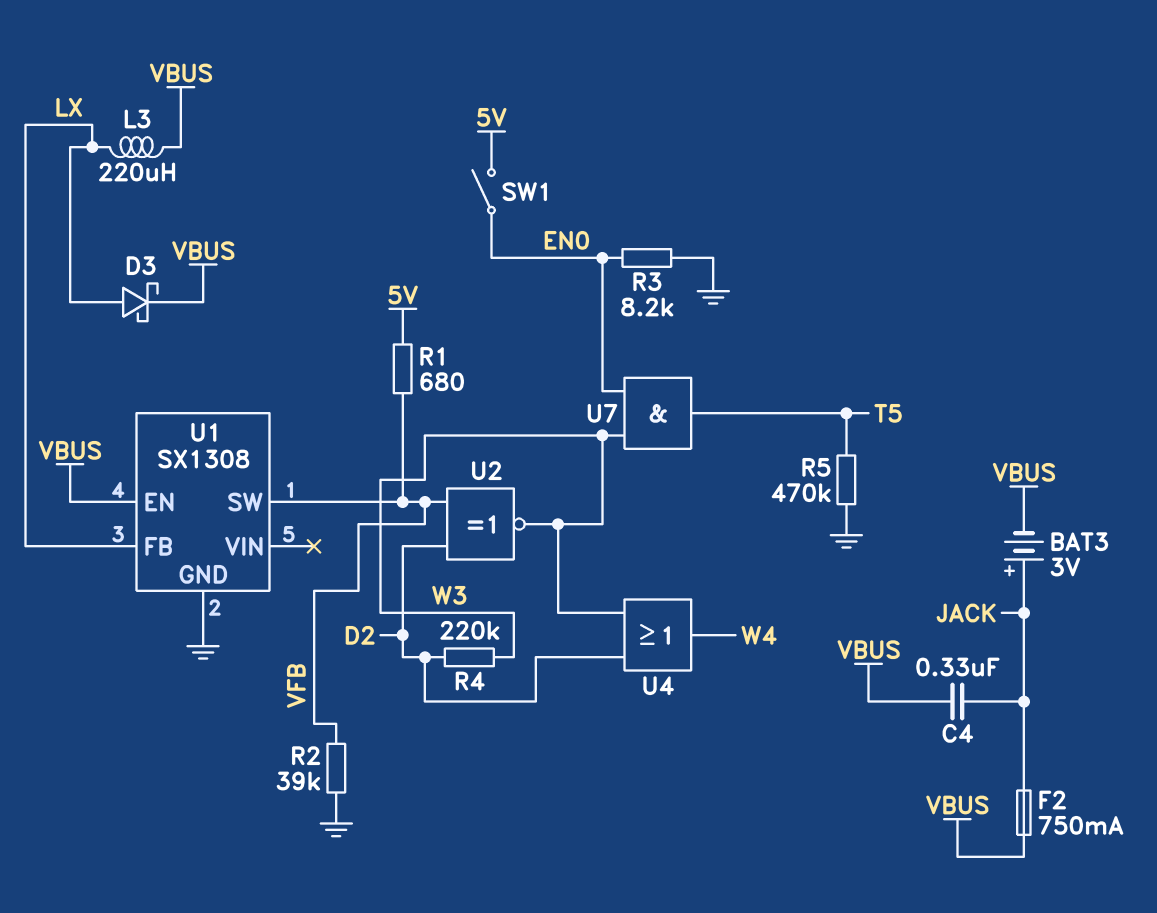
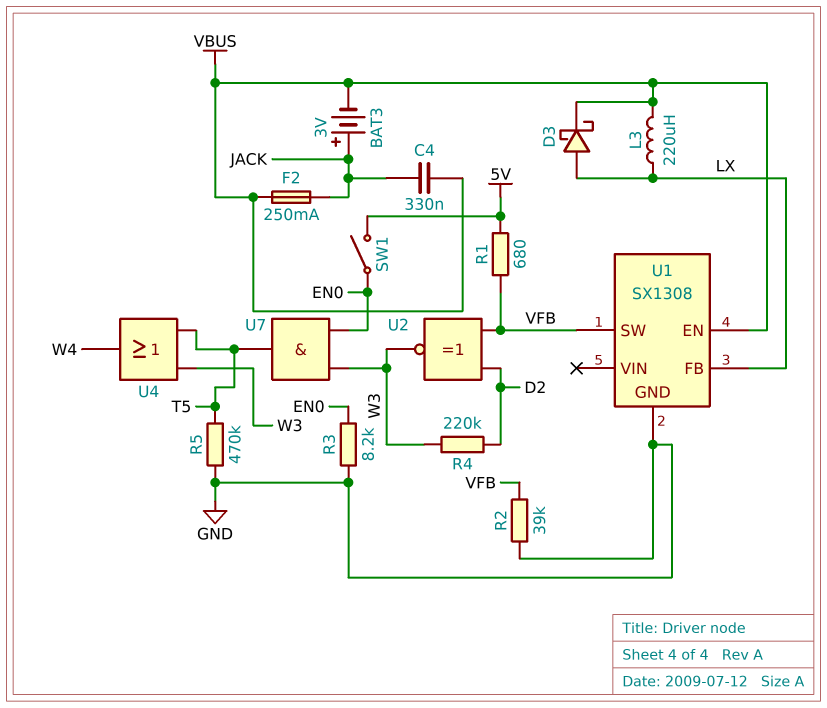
F2: 750mA (JACK, VBUS) -> 250mA (JACK, VBUS)
U4: OR (in D2, in W3, out W4) -> OR (in T5, in W3, out W4)

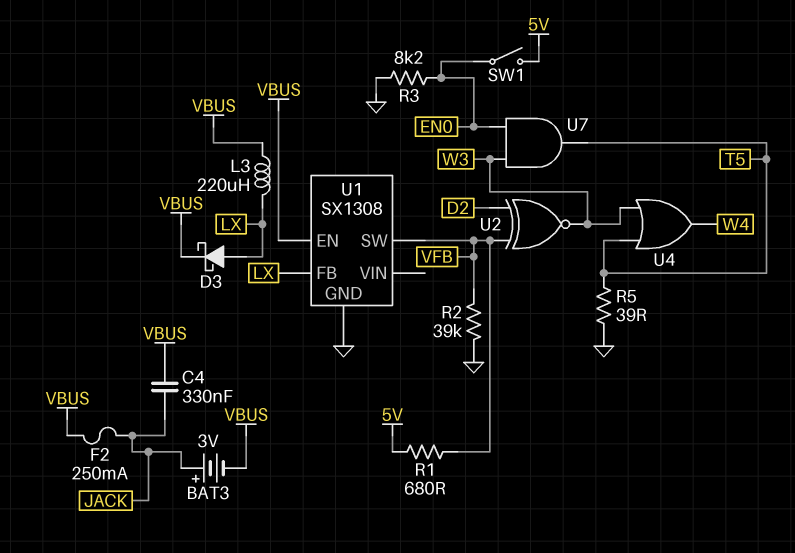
R4: 220k (D2, W3) -> none
R5: 470k (GND, T5) -> 39 (GND, T5)

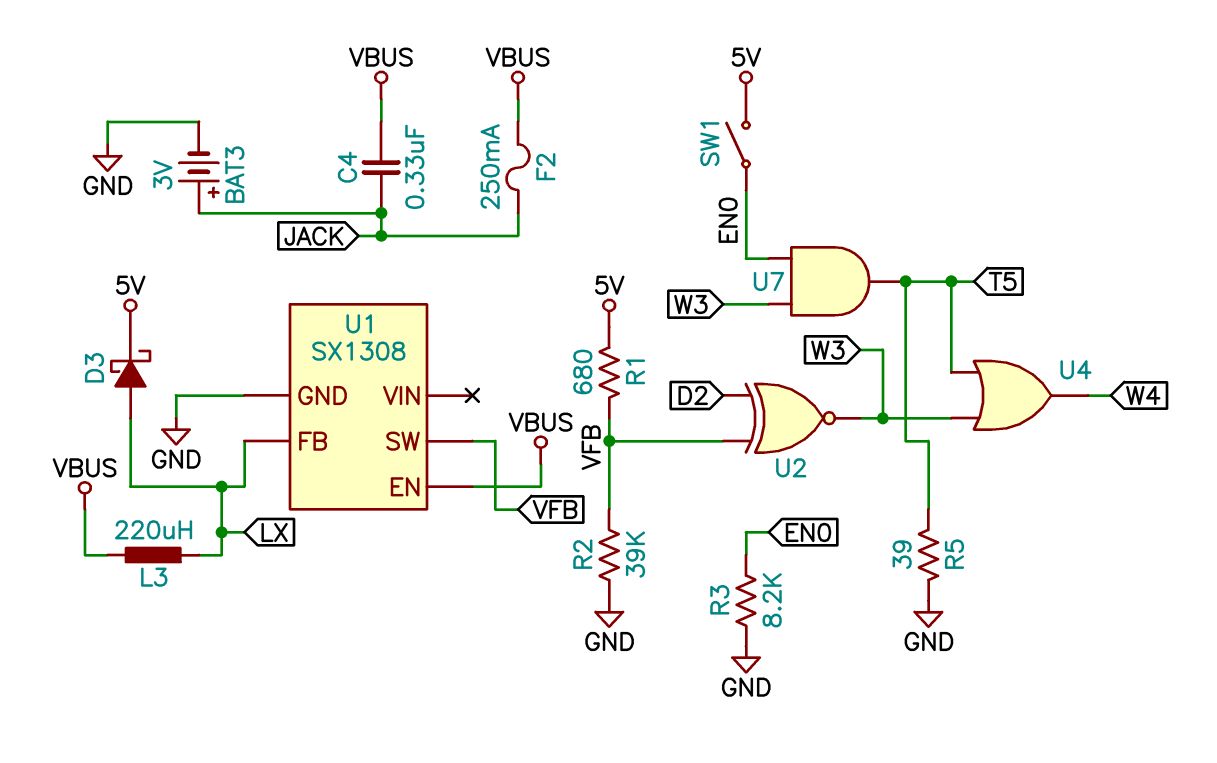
BAT3: 3V (plus JACK, minus VBUS) -> 3V (plus JACK, minus GND)
D3: schottky (A LX, K VBUS) -> schottky (A LX, K 5V)

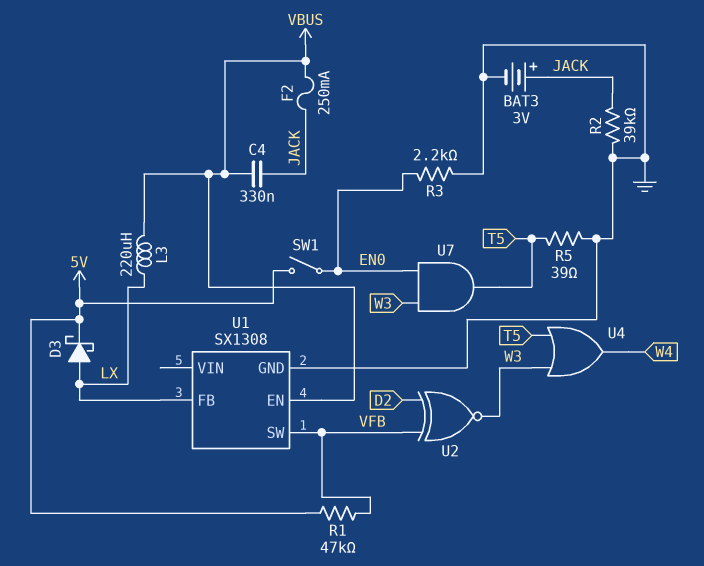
R1: 680 (5V, VFB) -> 47k (5V, VFB)
R2: 39k (GND, VFB) -> 39k (GND, JACK)
R3: 8.2k (EN0, GND) -> 2.2k (EN0, GND)

